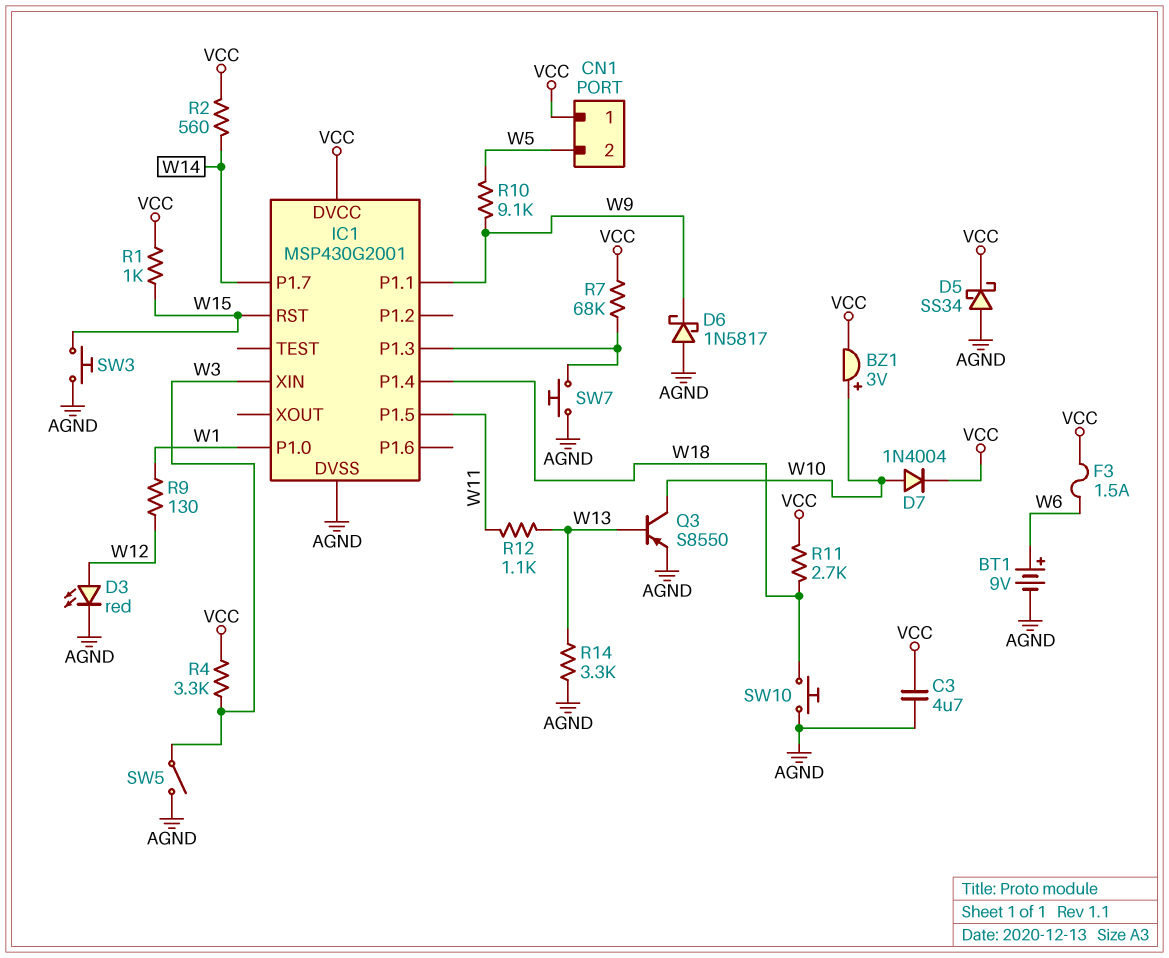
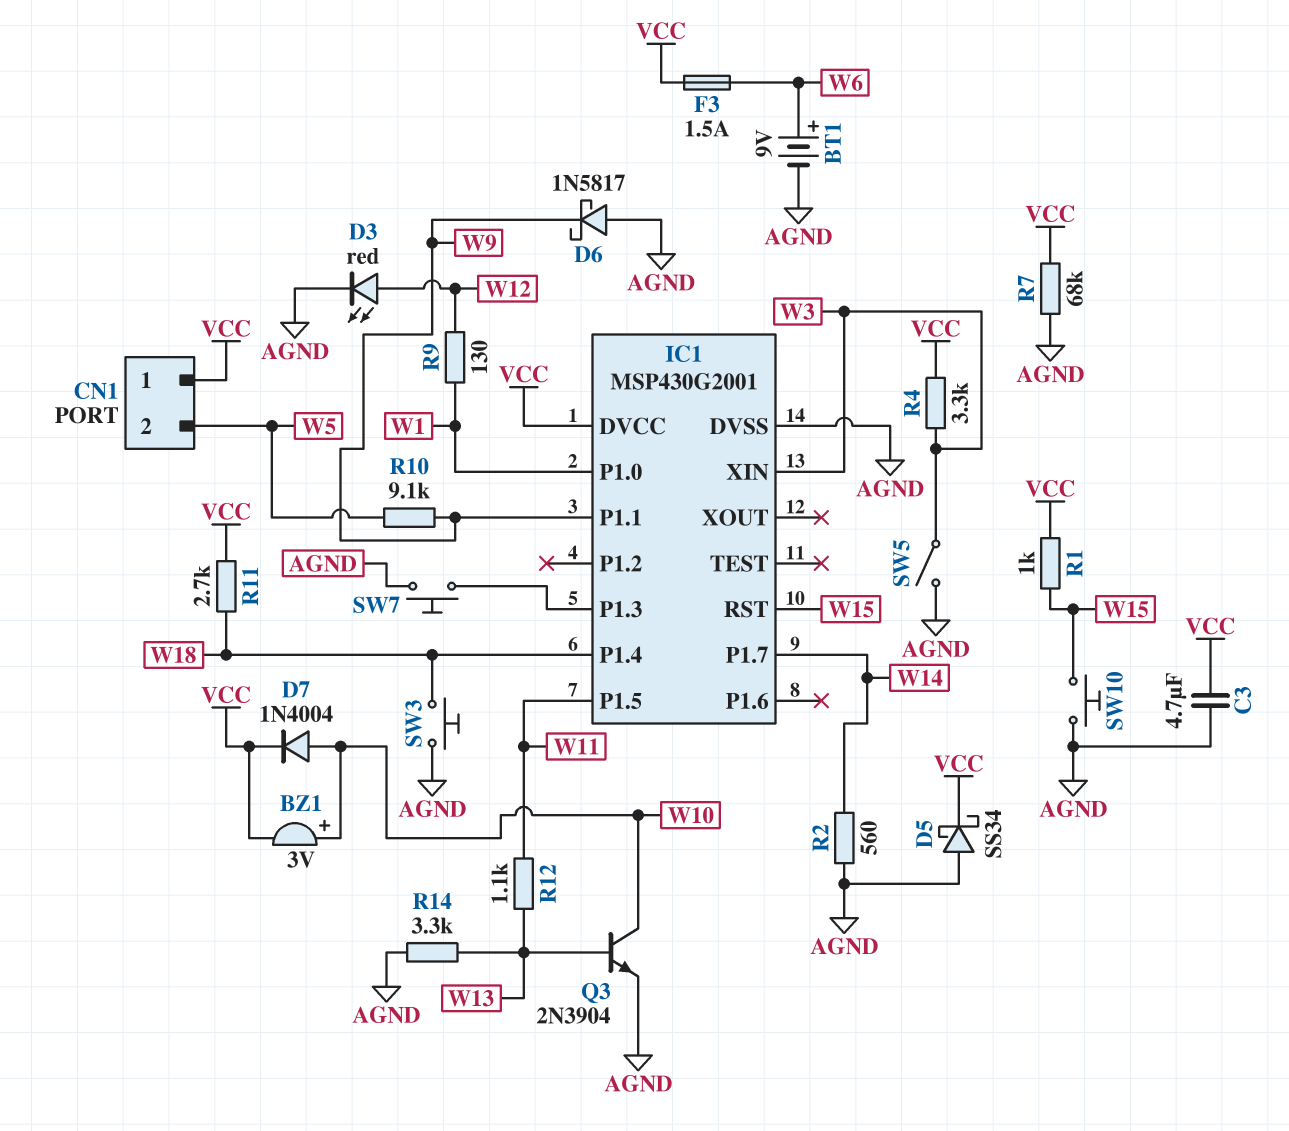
Q3: PNP S8550 (B W13, C W10, E AGND) -> NPN 2N3904 (B W13, C W10, E AGND)
R2: 560 (VCC, W14) -> 560 (AGND, W14)
R7: 68k (IC1/P1.3, VCC) -> 68k (AGND, VCC)
SW3: button (AGND, W15) -> button (AGND, W18)
SW10: button (AGND, W18) -> button (AGND, W15)

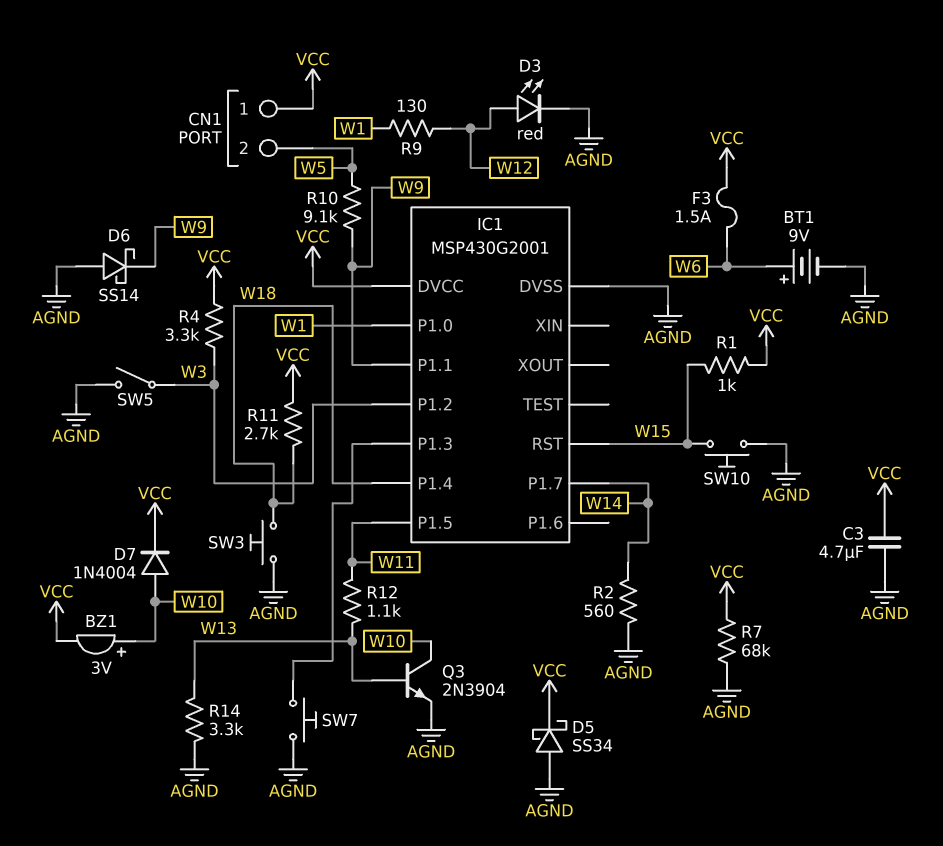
D6: schottky 1N5817 (A AGND, K W9) -> schottky SS14 (A AGND, K W9)
IC1 pin P1.2: none -> W3
IC1 pin XIN: W3 -> none

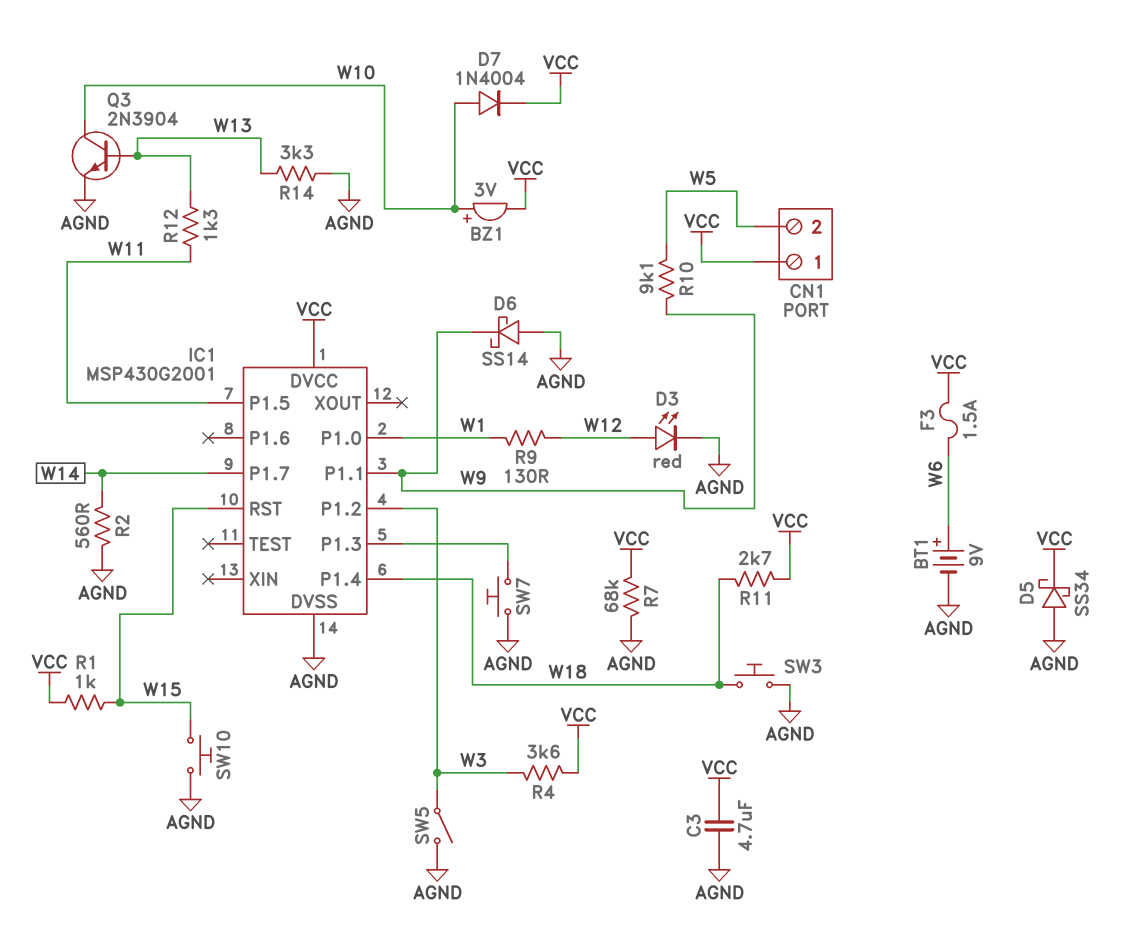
R4: 3.3k (VCC, W3) -> 3.6k (VCC, W3)
R12: 1.1k (W11, W13) -> 1.3k (W11, W13)

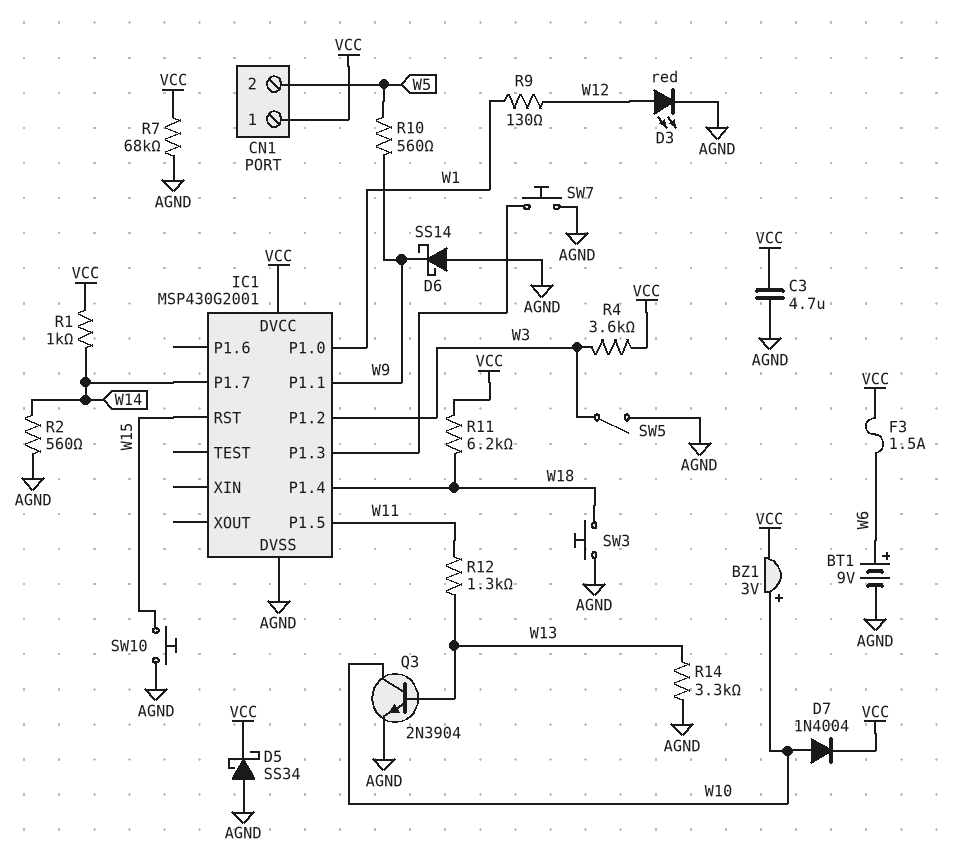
R1: 1k (VCC, W15) -> 1k (VCC, W14)
R10: 9.1k (W5, W9) -> 560 (W5, W9)
R11: 2.7k (VCC, W18) -> 6.2k (VCC, W18)

